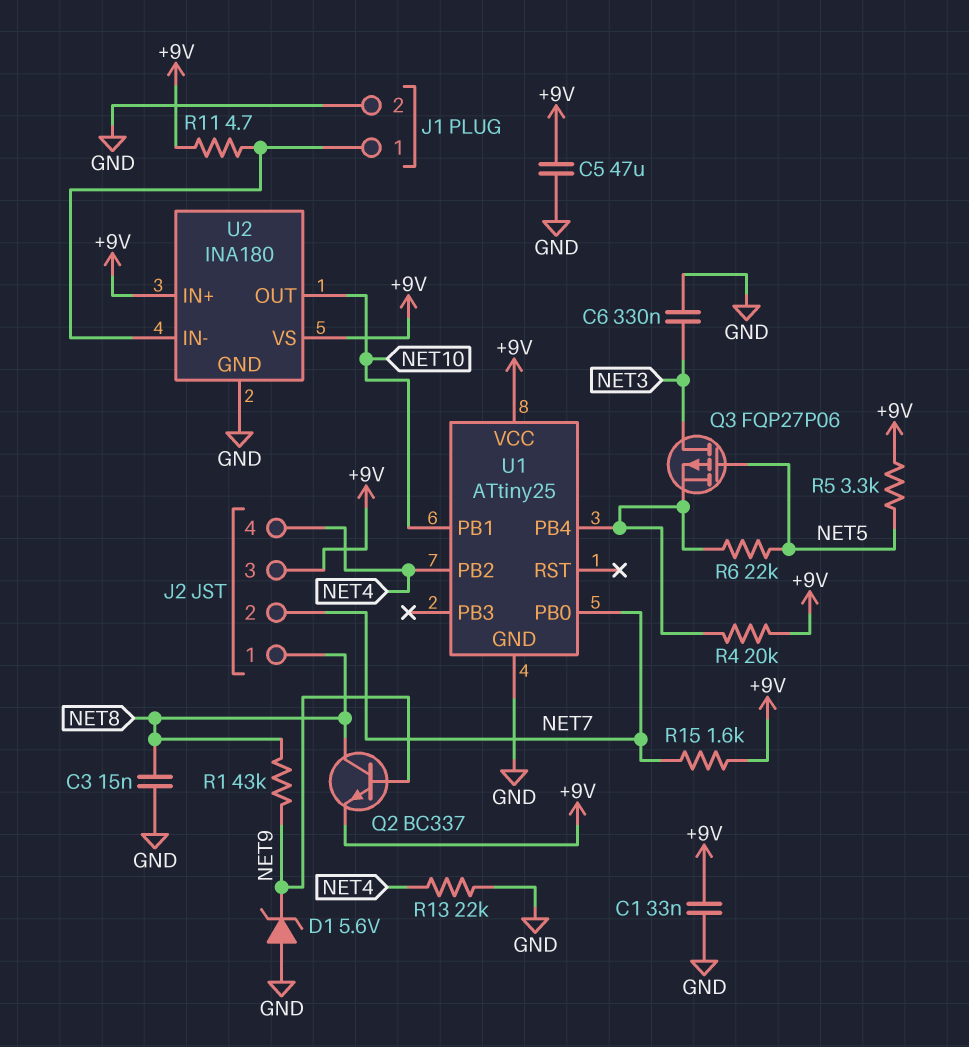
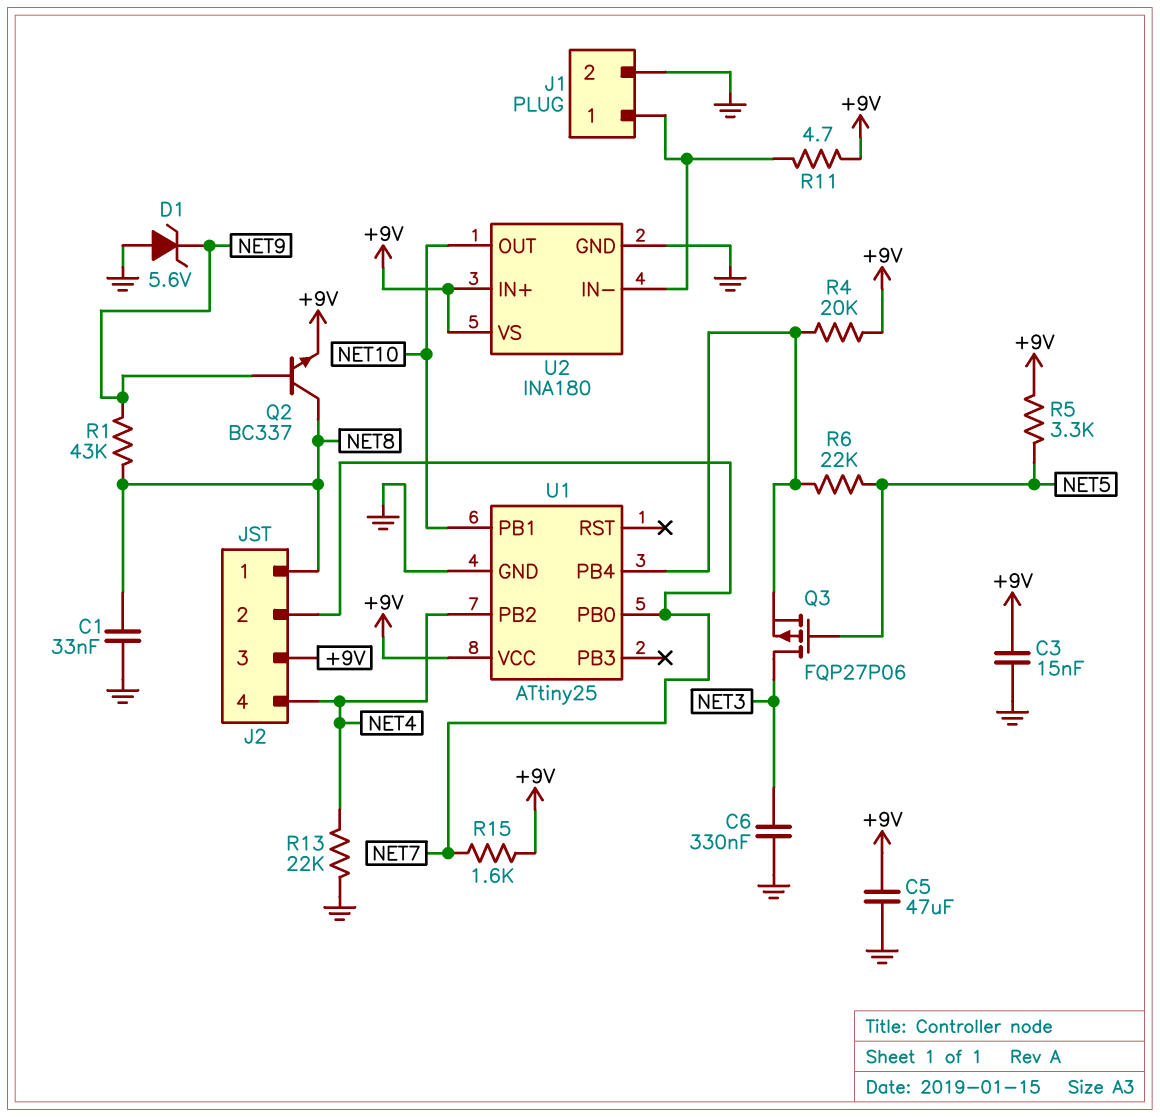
C1: 33nF (+9V, GND) -> 33nF (GND, NET8)
C3: 15nF (GND, NET8) -> 15nF (+9V, GND)

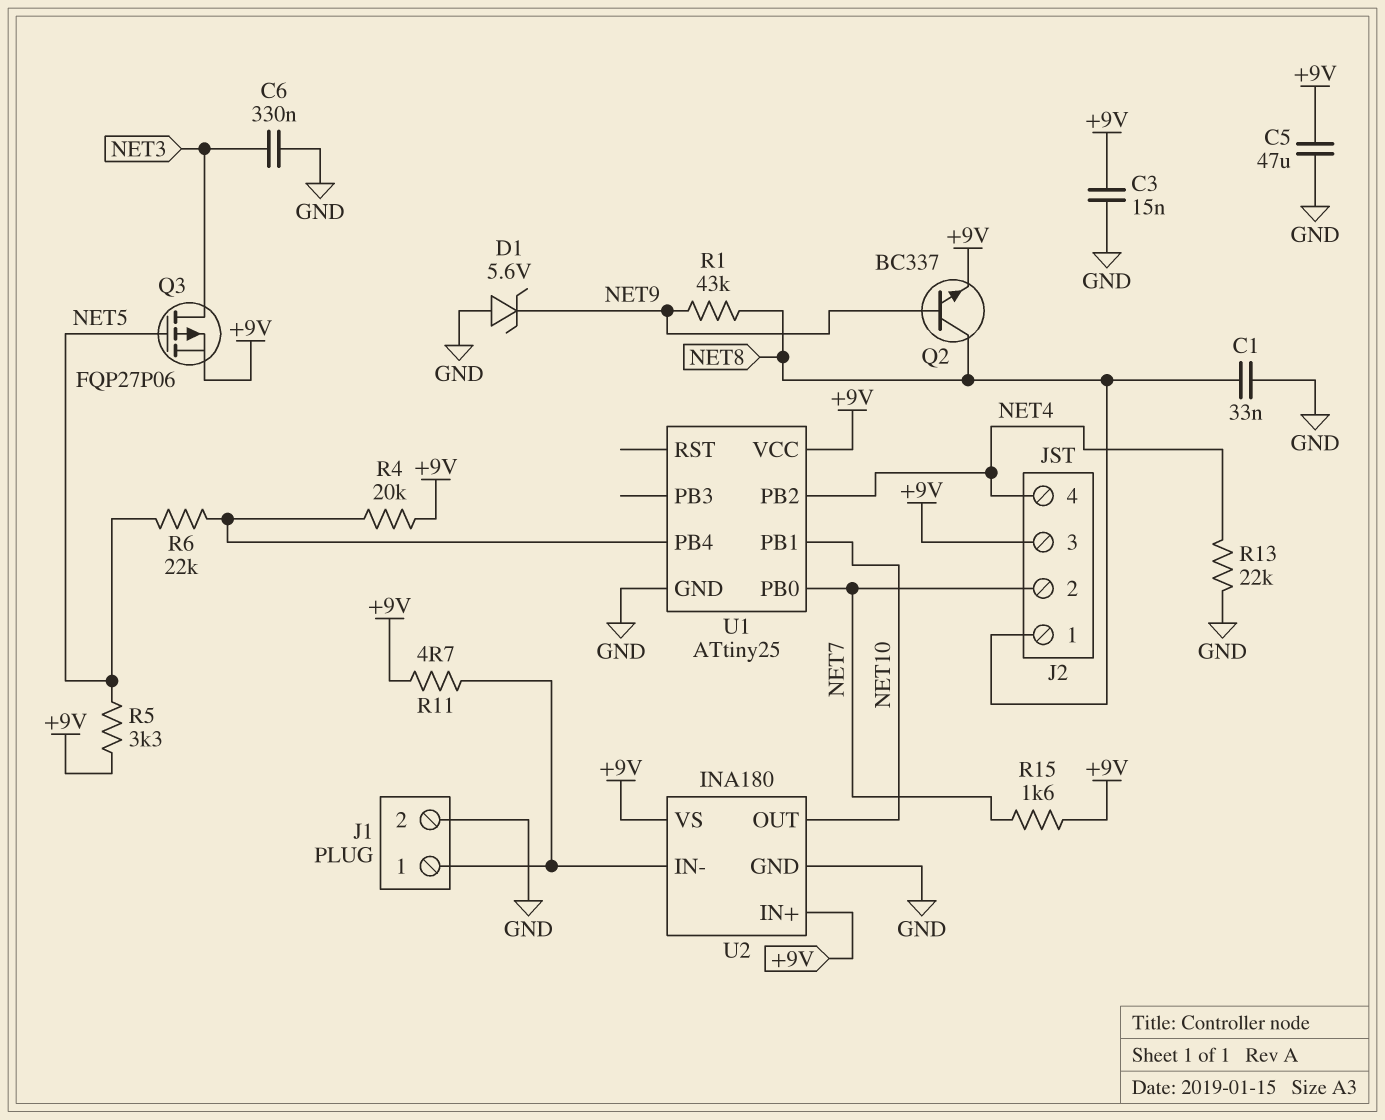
Q3: PMOS FQP27P06 (G NET5, D NET3, S U1/PB4) -> PMOS FQP27P06 (G NET5, D NET3, S +9V)

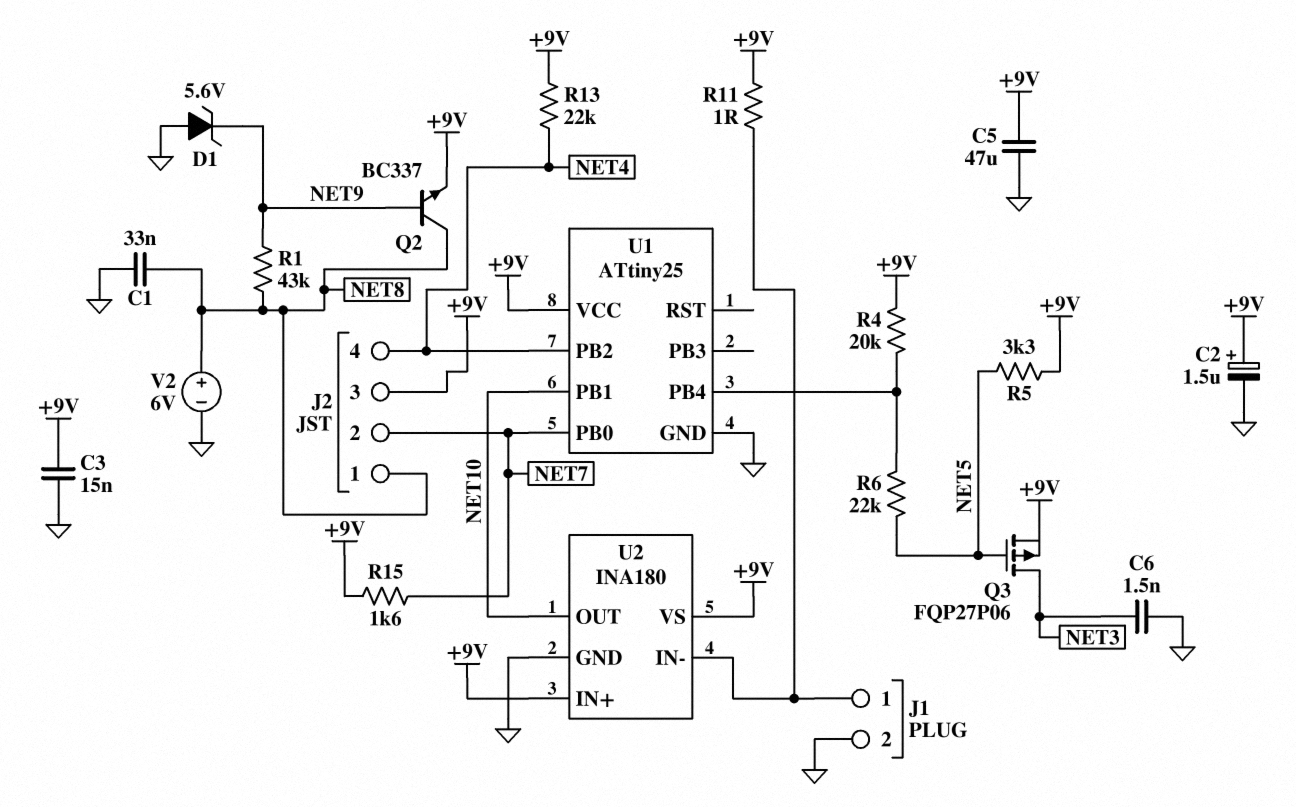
C2: none -> 1.5uF (plus +9V, minus GND)
C6: 330nF (GND, NET3) -> 1.5nF (GND, NET3)
R11: 4.7 (+9V, J1/1) -> 1 (+9V, J1/1)
R13: 22k (GND, NET4) -> 22k (+9V, NET4)
V2: none -> 6V (plus NET8, minus GND)

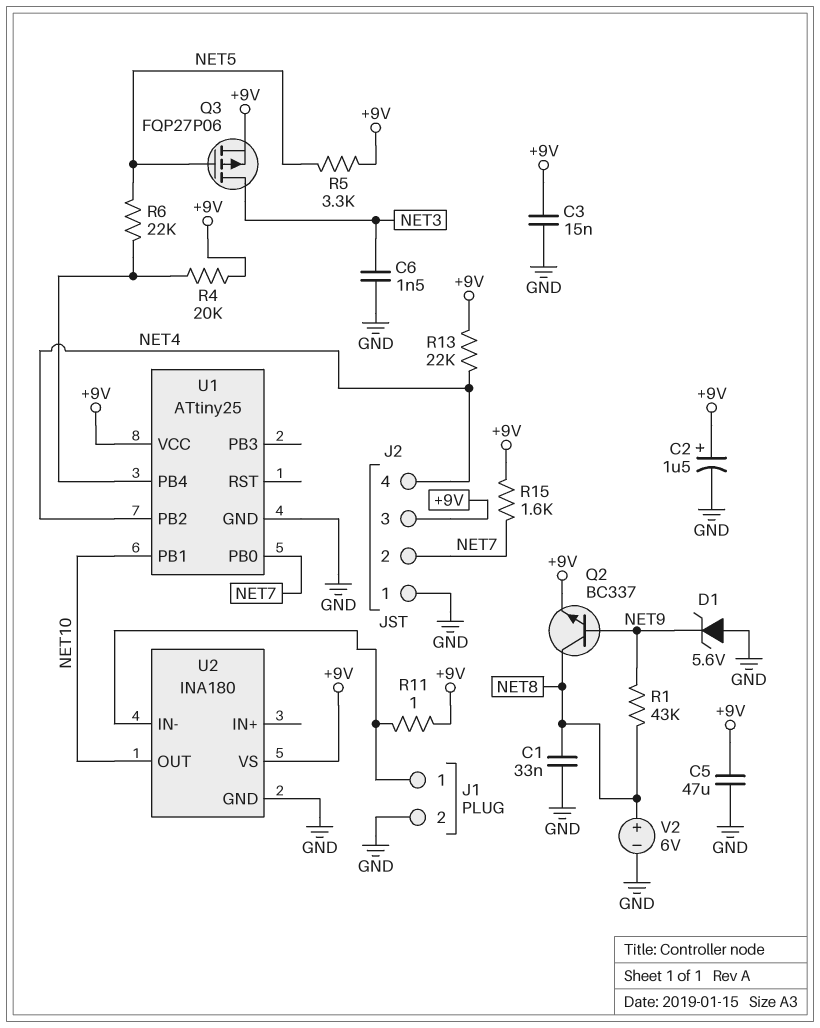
J2 pin 1: NET8 -> GND
U2 pin IN+: +9V -> none

